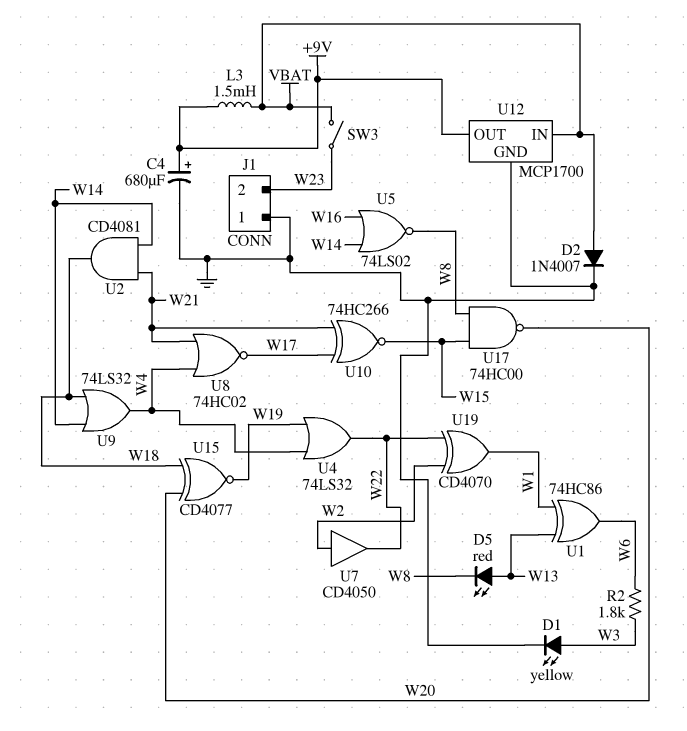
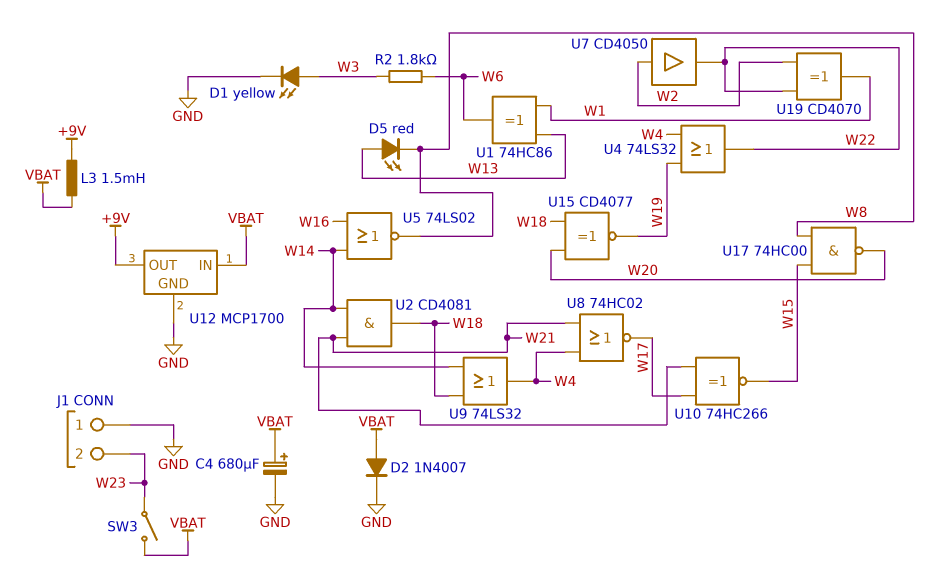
C4: 680uF (plus +9V, minus GND) -> 680uF (plus VBAT, minus GND)

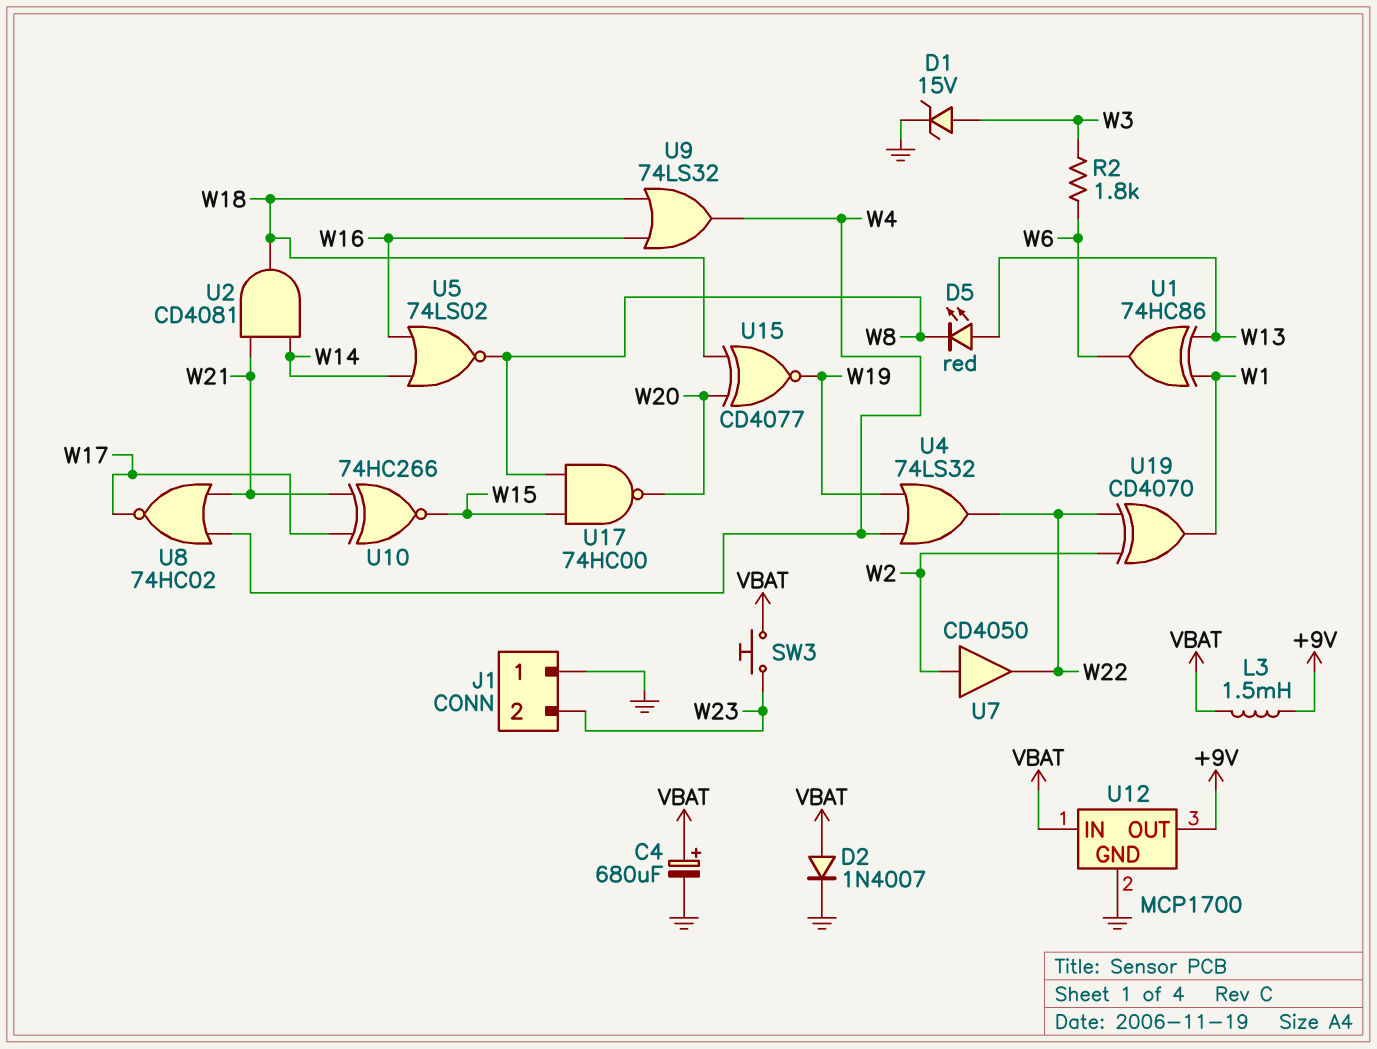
D1: LED yellow (A W3, K GND) -> zener 15V (A W3, K GND)
SW3: switch (VBAT, W23) -> button (VBAT, W23)
U9: OR 74LS32 (in W14, in W18, out W4) -> OR 74LS32 (in W16, in W18, out W4)

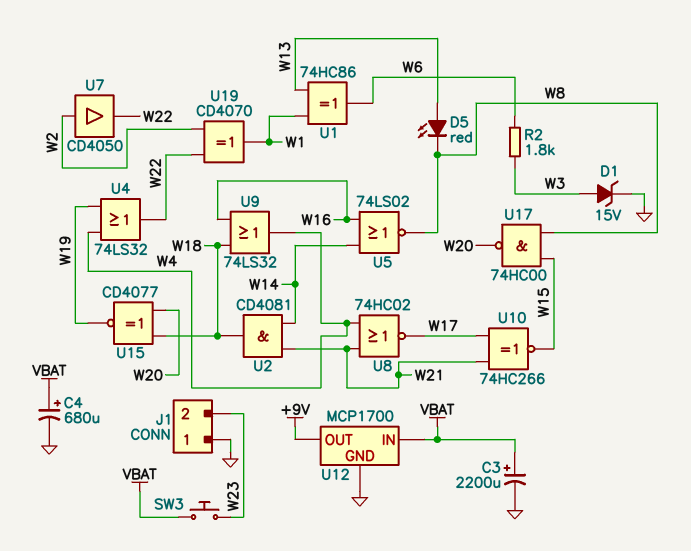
C3: none -> 2200uF (plus VBAT, minus GND)
D2: diode 1N4007 (A VBAT, K GND) -> none
L3: 1.5mH (+9V, VBAT) -> none

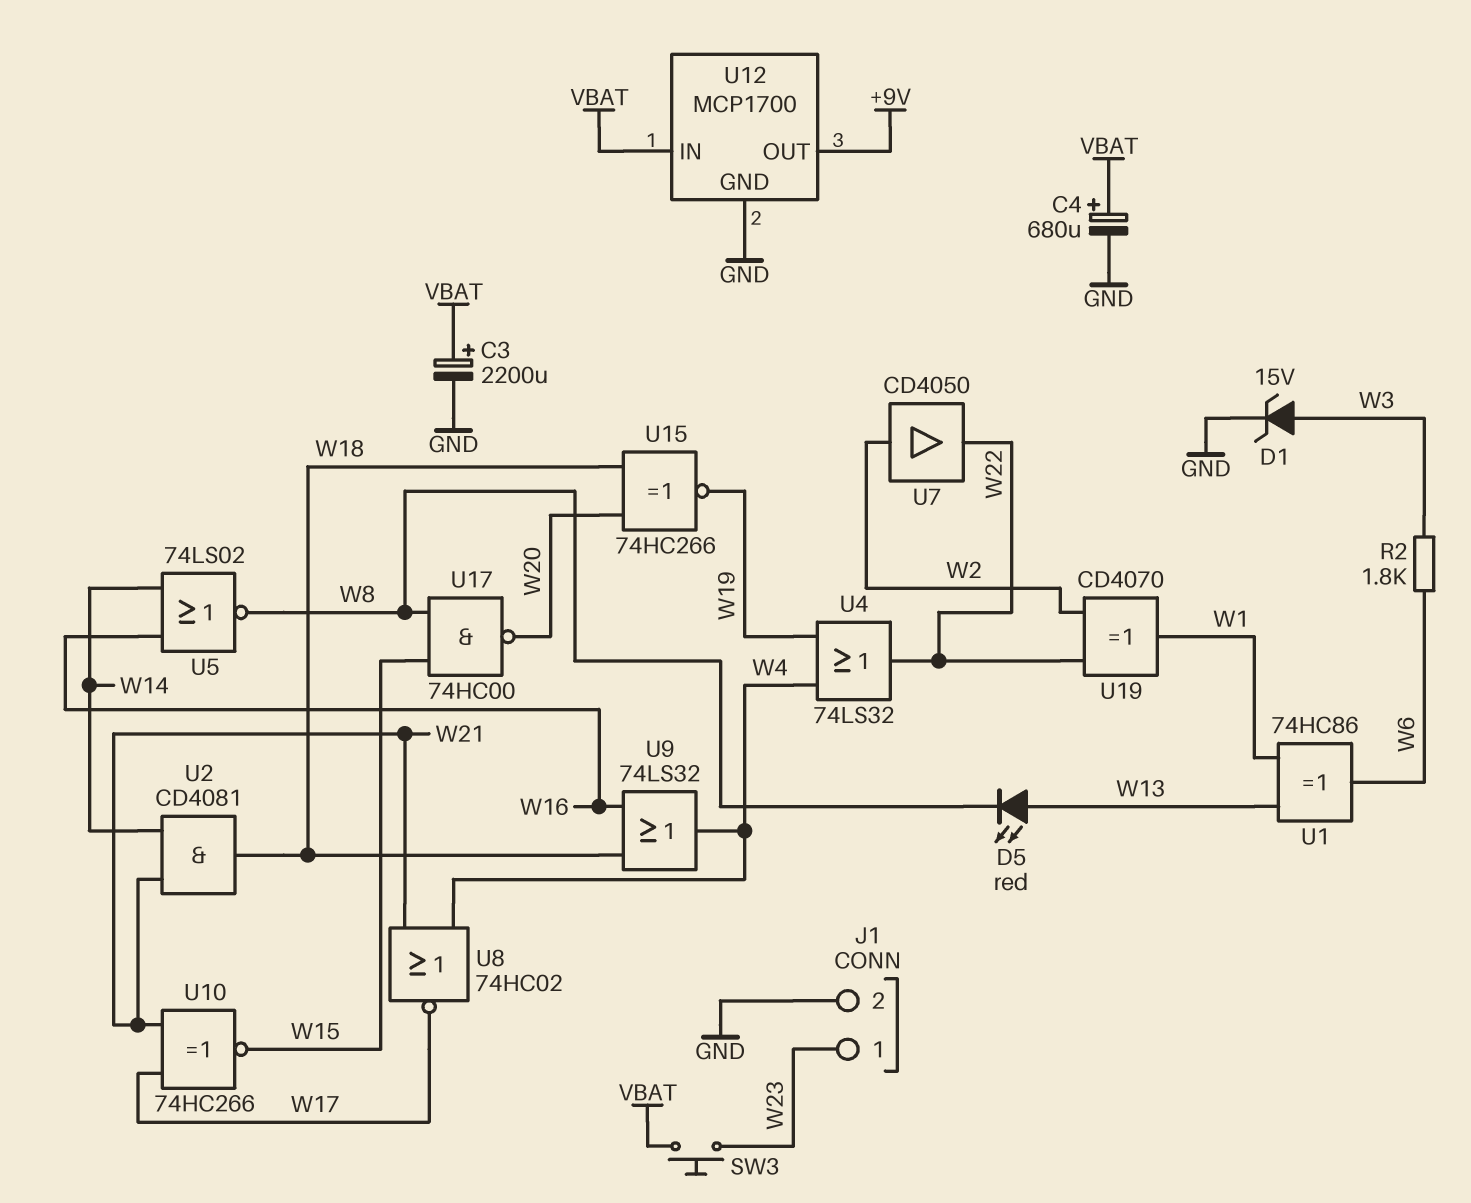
J1 pin 1: GND -> W23
J1 pin 2: W23 -> GND
U15: XNOR CD4077 (in W18, in W20, out W19) -> XNOR 74HC266 (in W18, in W20, out W19)

